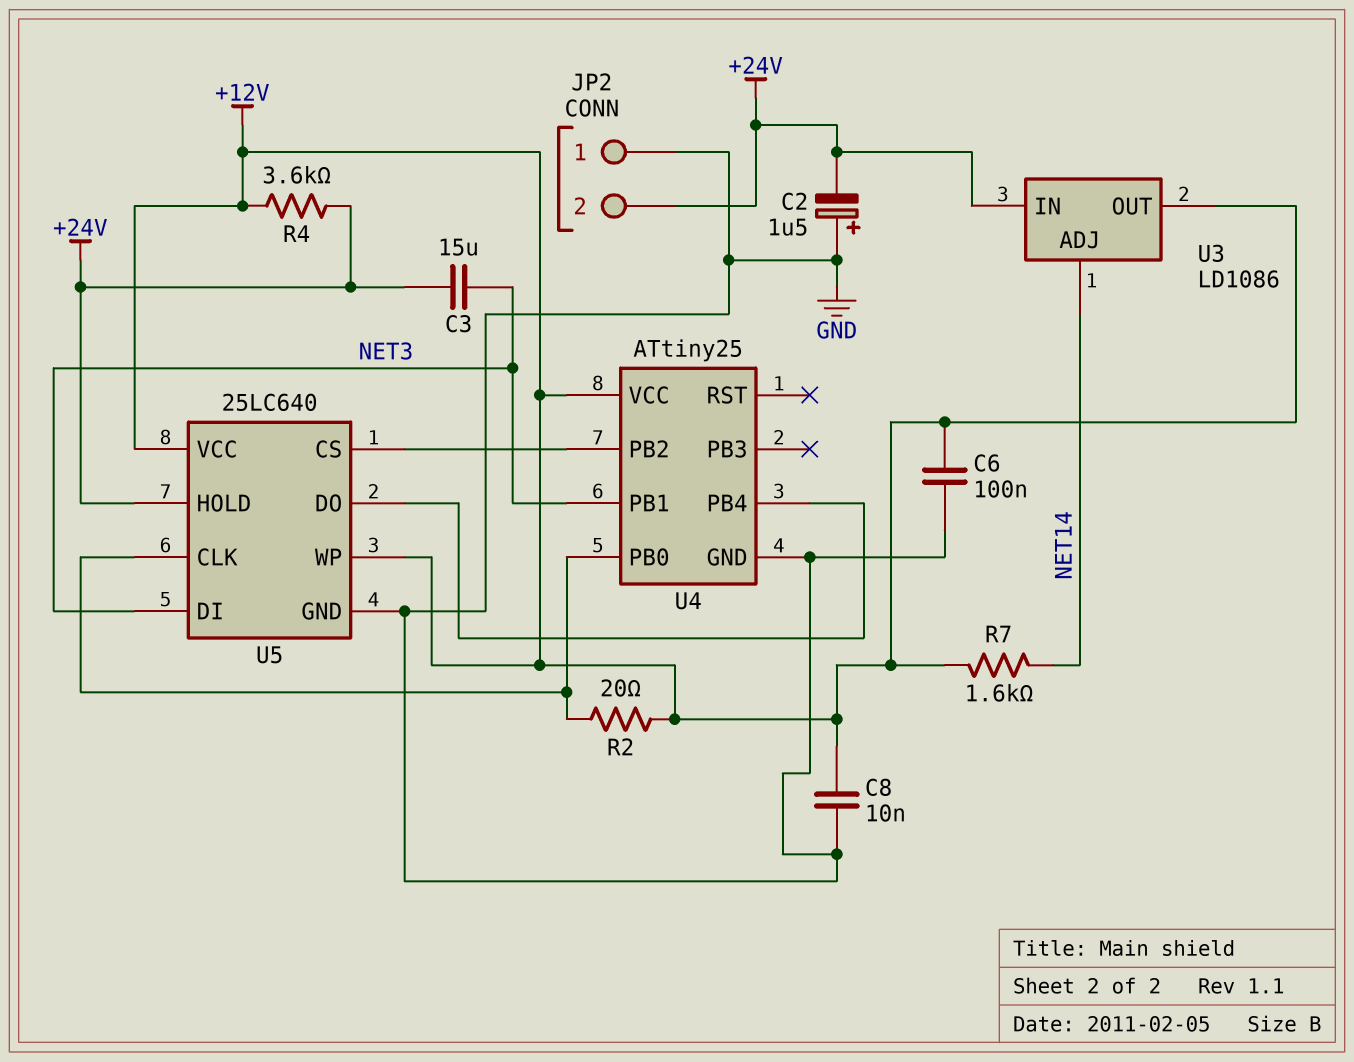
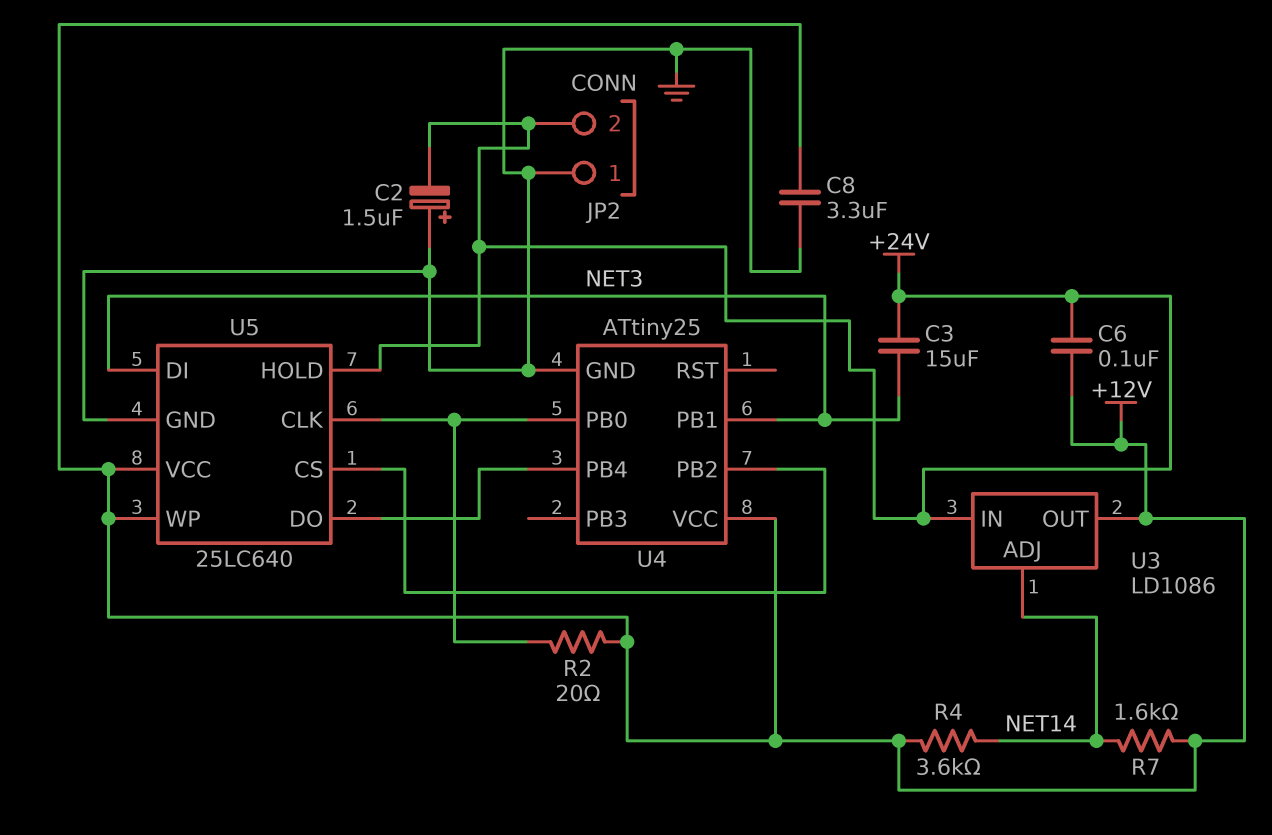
C6: 100nF (+12V, GND) -> 100nF (+12V, +24V)
C8: 10nF (+12V, GND) -> 3.3uF (+12V, GND)
R4: 3.6k (+12V, +24V) -> 3.6k (+12V, NET14)

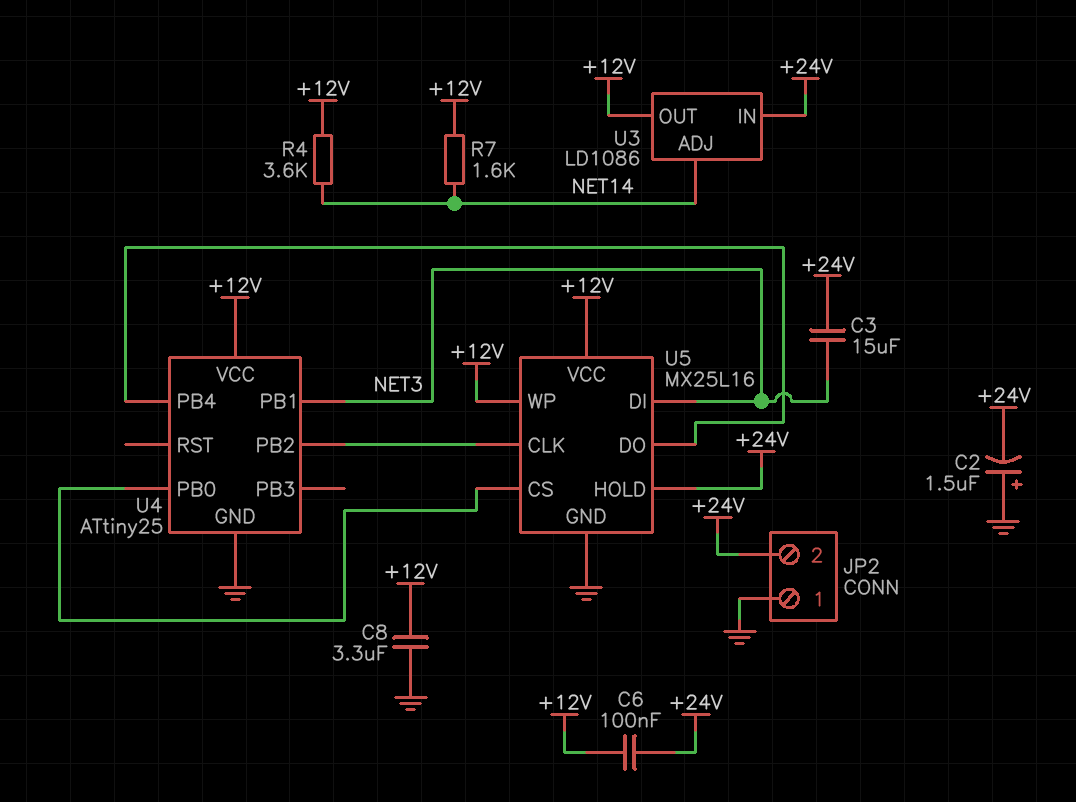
R2: 20 (+12V, U4/PB0) -> none
U5: 25LC640 -> MX25L16
U5 pin CLK: U4/PB0 -> U4/PB2
U5 pin CS: U4/PB2 -> U4/PB0

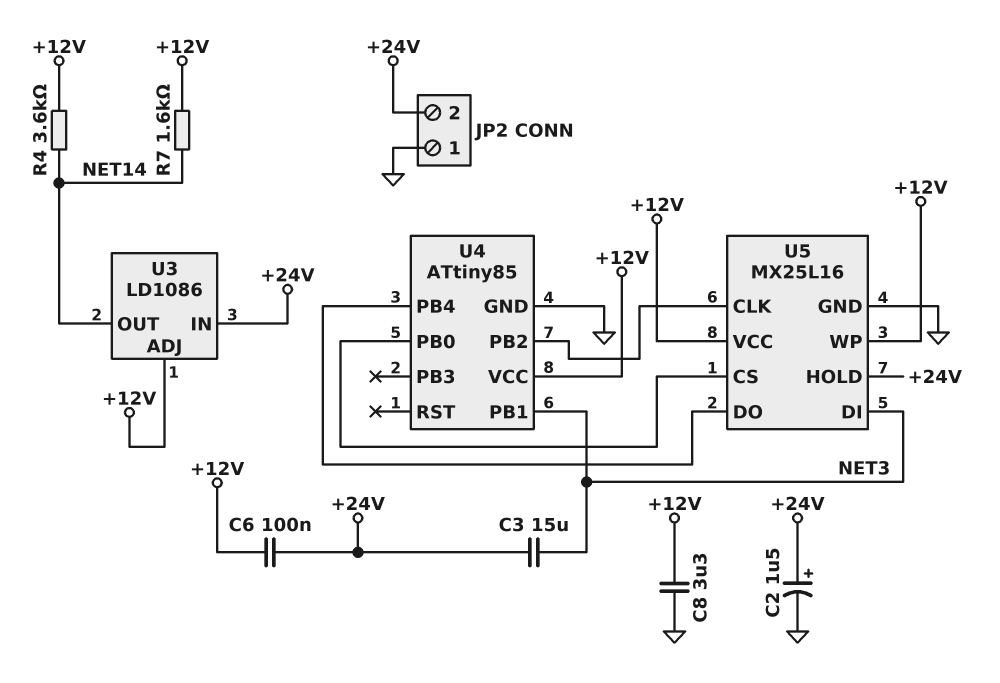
C2: 1.5uF (plus GND, minus +24V) -> 1.5uF (plus +24V, minus GND)
U3 pin ADJ: NET14 -> +12V
U3 pin OUT: +12V -> NET14
U4: ATtiny25 -> ATtiny85

